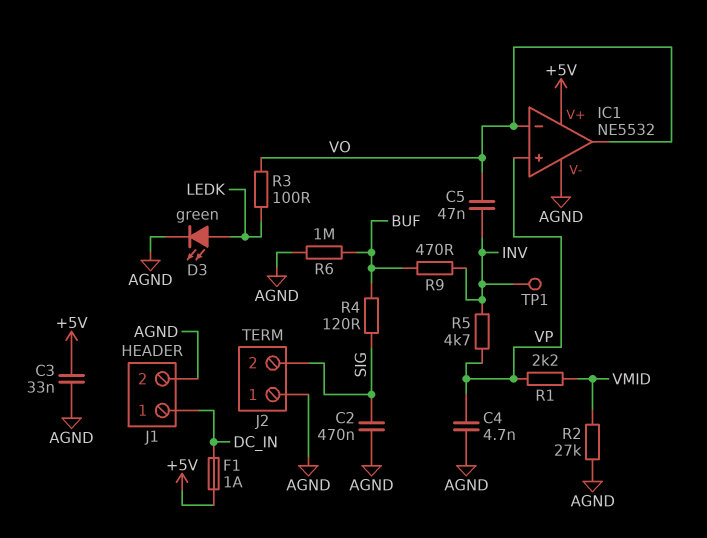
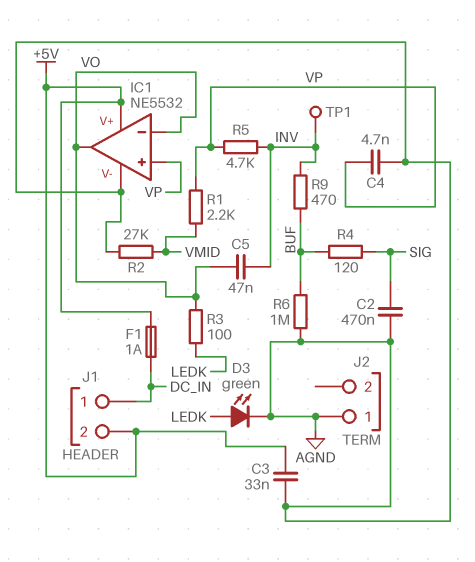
J1 pin 2: AGND -> +5V
J2 pin 2: SIG -> none

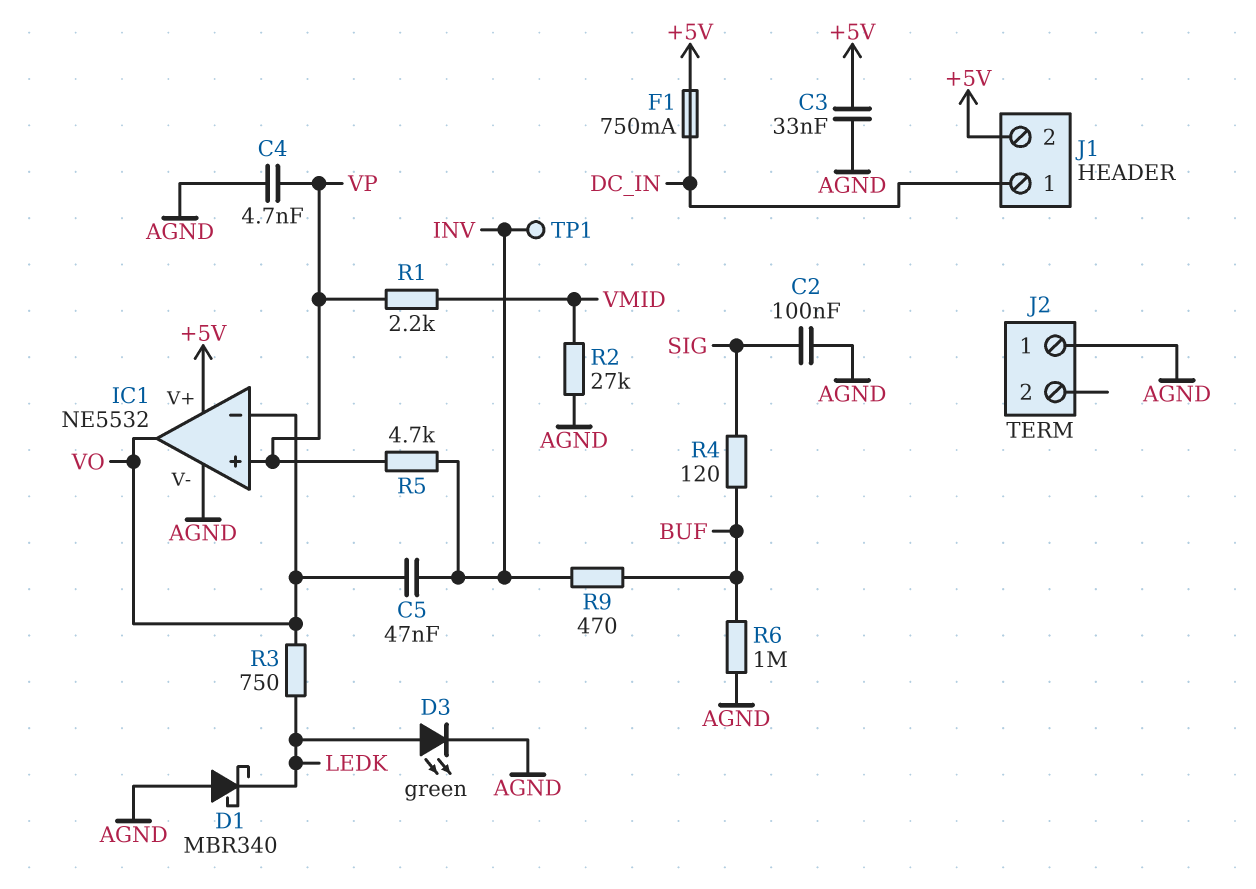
C2: 470nF (AGND, SIG) -> 100nF (AGND, SIG)
D1: none -> schottky MBR340 (A AGND, K LEDK)
F1: 1A (+5V, DC_IN) -> 750mA (+5V, DC_IN)
R3: 100 (LEDK, VO) -> 750 (LEDK, VO)

